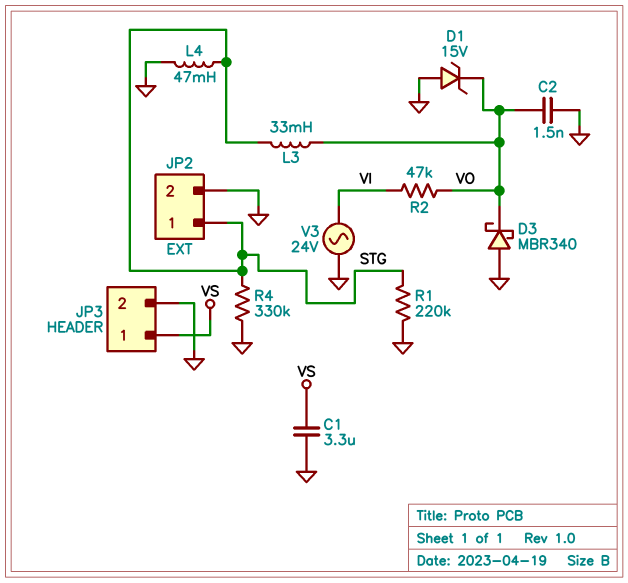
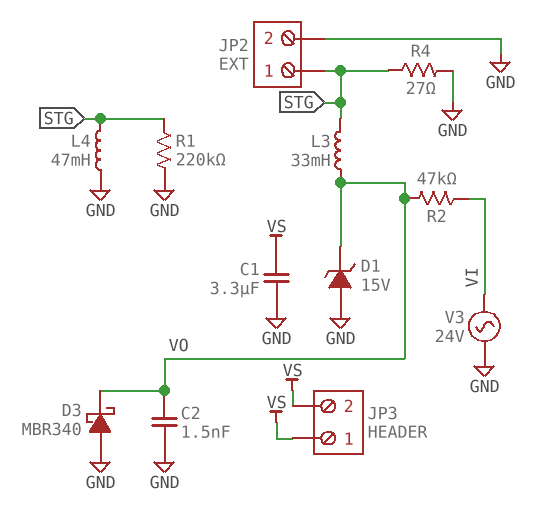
JP3 pin 2: GND -> VS
R4: 330k (GND, STG) -> 27 (GND, STG)

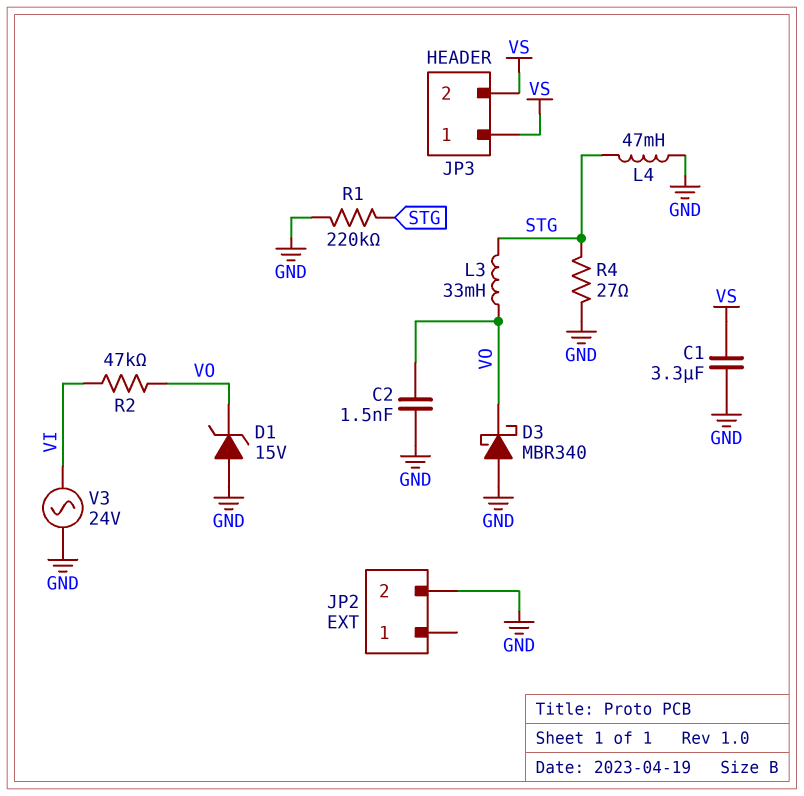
JP2 pin 1: STG -> none

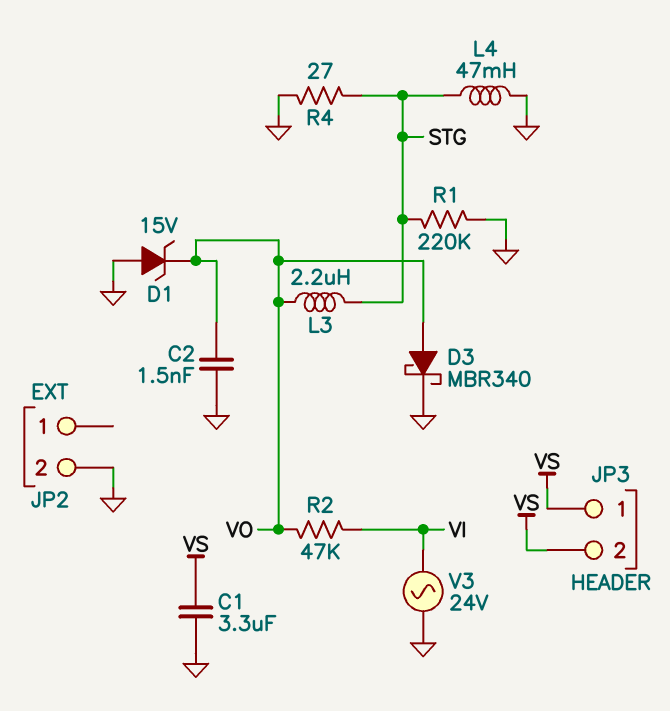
D3: schottky MBR340 (A GND, K VO) -> schottky MBR340 (A VO, K GND)
L3: 33mH (STG, VO) -> 2.2uH (STG, VO)

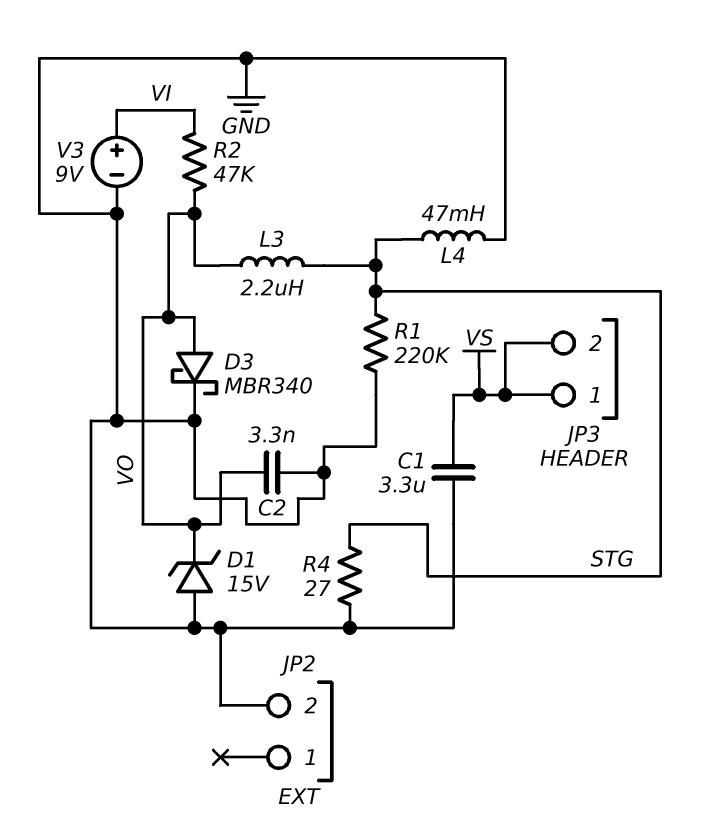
C2: 1.5nF (GND, VO) -> 3.3nF (GND, VO)
V3: AC 24V (GND, VI) -> 9V (plus VI, minus GND)

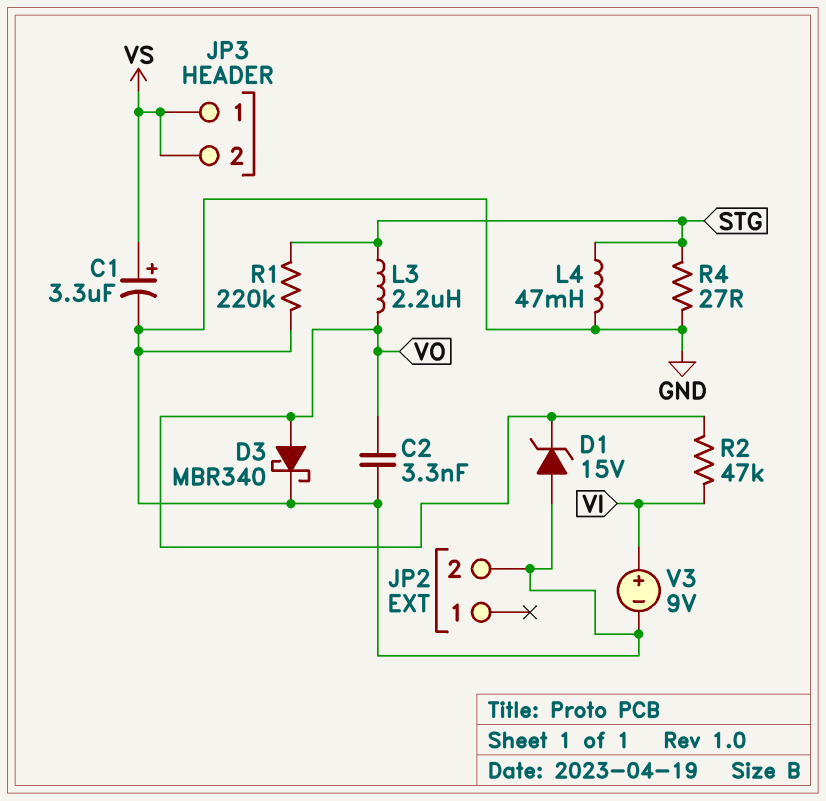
C1: 3.3uF (GND, VS) -> 3.3uF (plus VS, minus GND)

